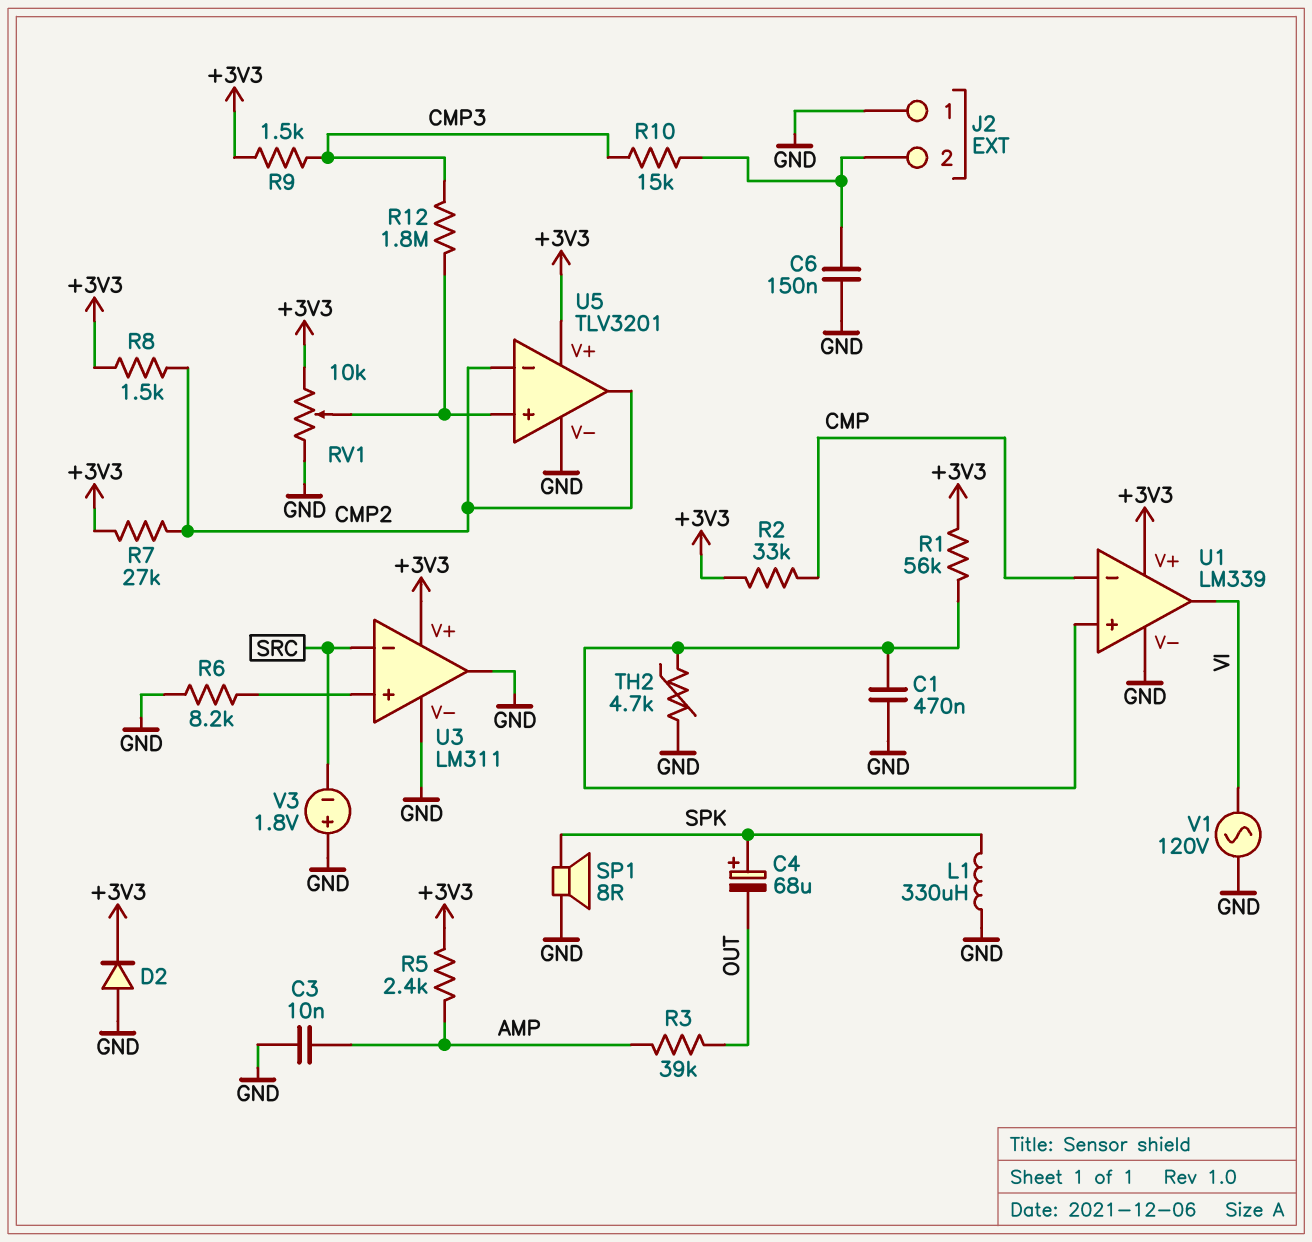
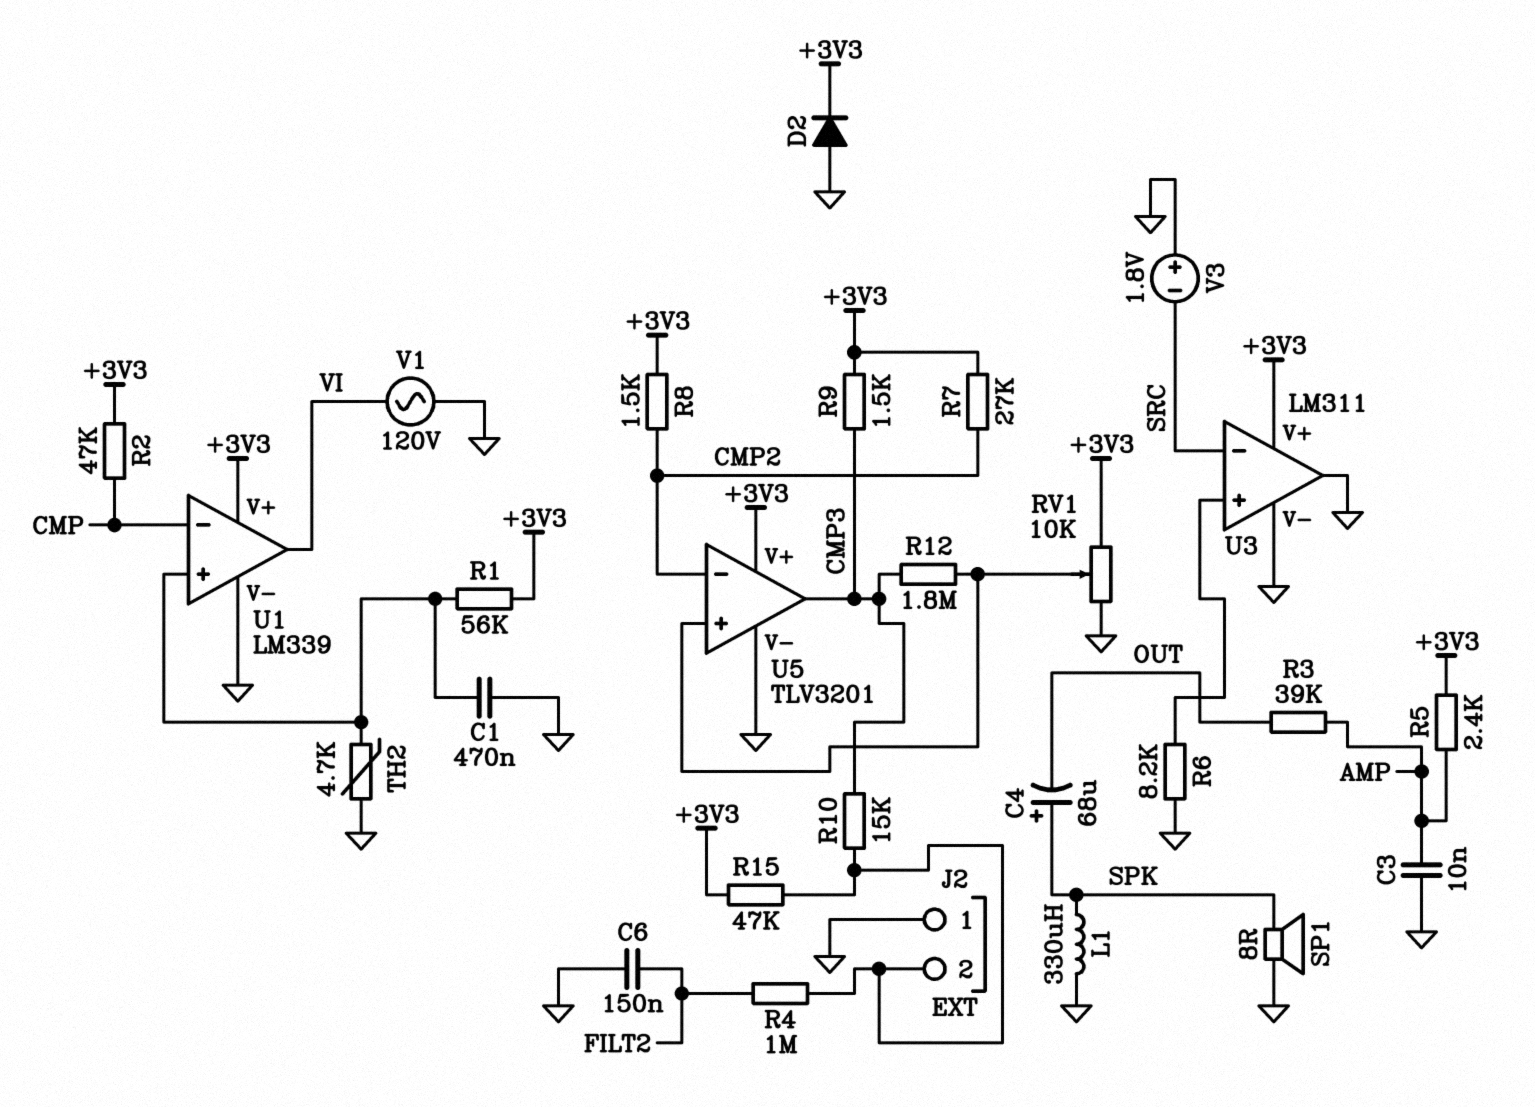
C6: 150nF (GND, J2/2) -> 150nF (FILT2, GND)
R2: 33k (+3V3, CMP) -> 47k (+3V3, CMP)
R4: none -> 1M (FILT2, J2/2)
R15: none -> 47k (+3V3, J2/2)
U5 pin out: CMP2 -> CMP3

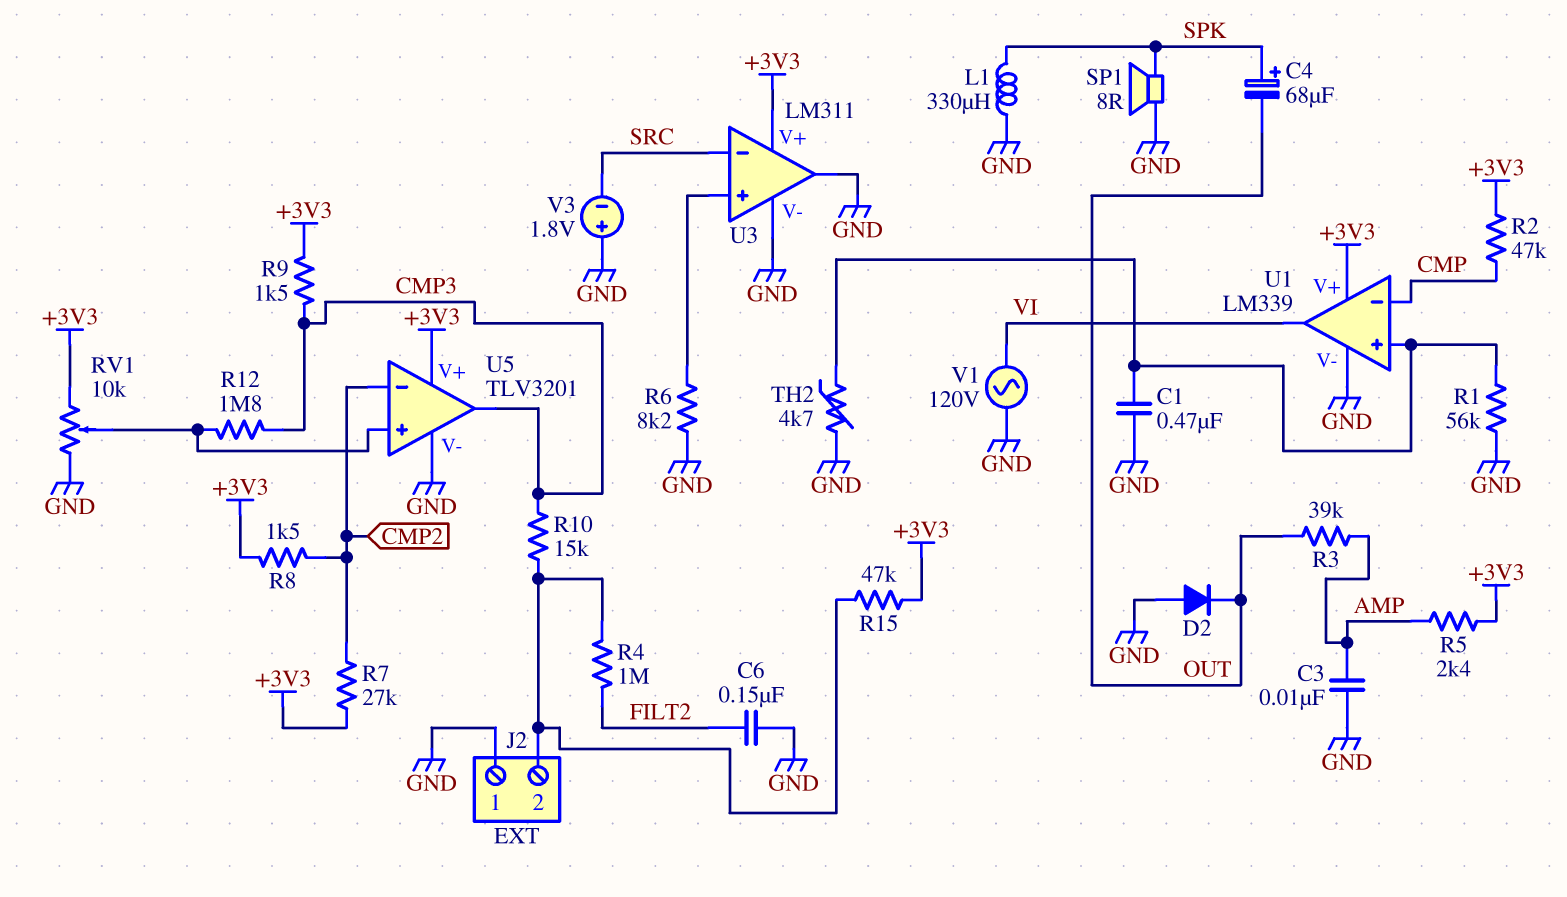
D2: diode (A GND, K +3V3) -> diode (A GND, K OUT)
R1: 56k (+3V3, U1/in+) -> 56k (GND, U1/in+)

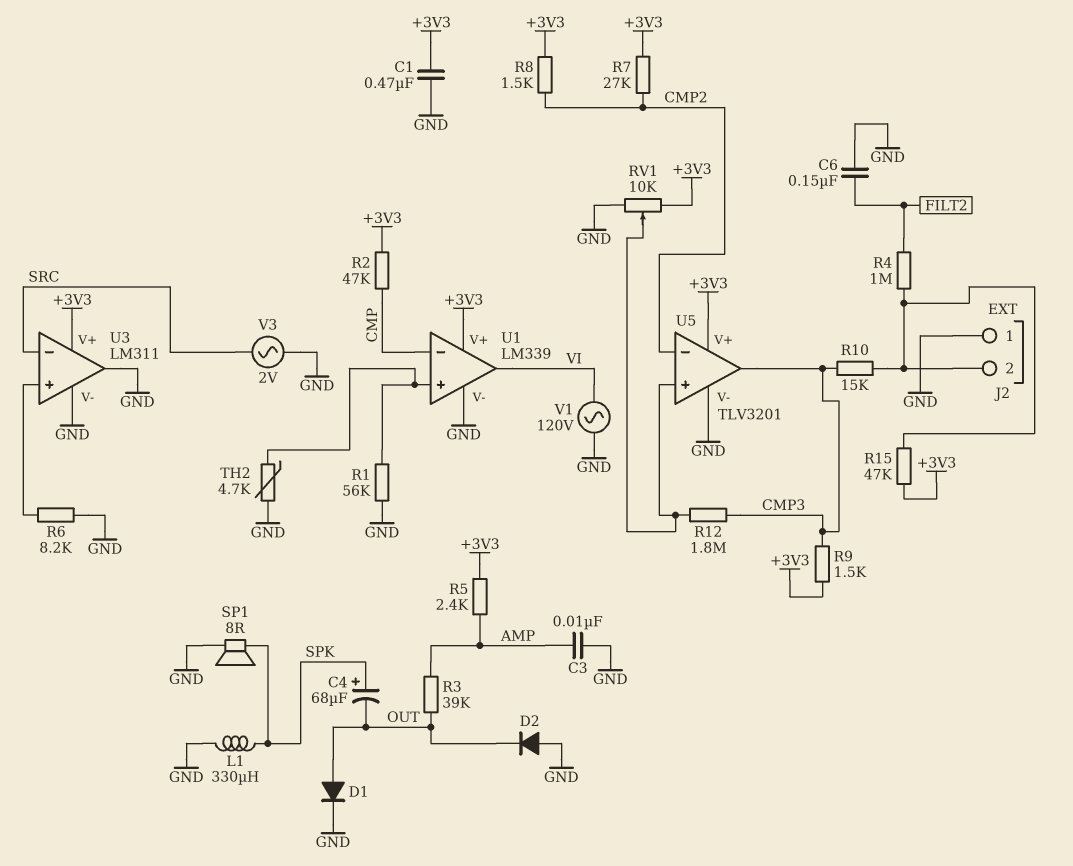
C1: 470nF (GND, U1/in+) -> 470nF (+3V3, GND)
D1: none -> diode (A OUT, K GND)
V3: 1.8V (plus GND, minus SRC) -> AC 2V (GND, SRC)

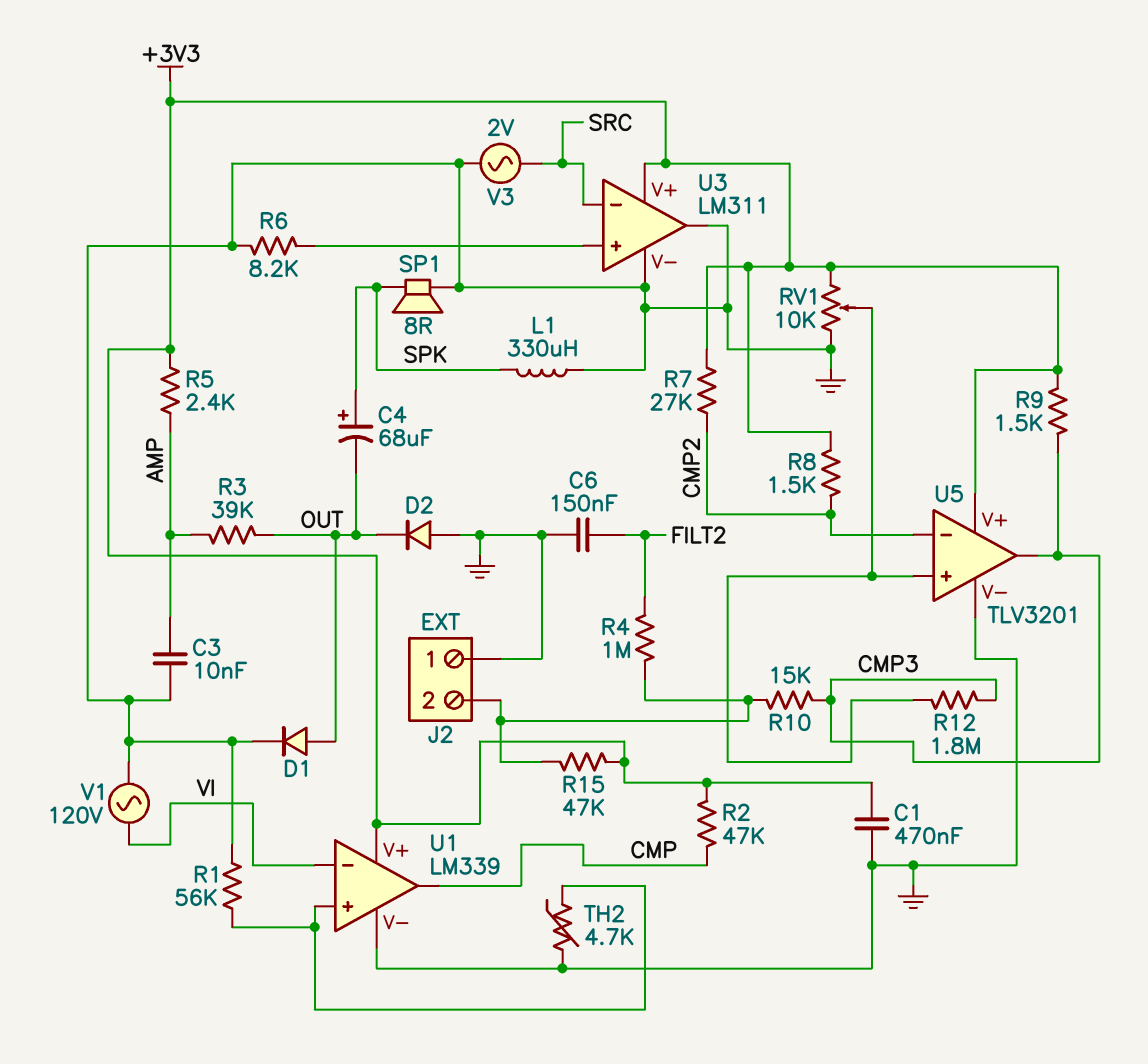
U1 pin in-: CMP -> VI
U1 pin out: VI -> CMP

